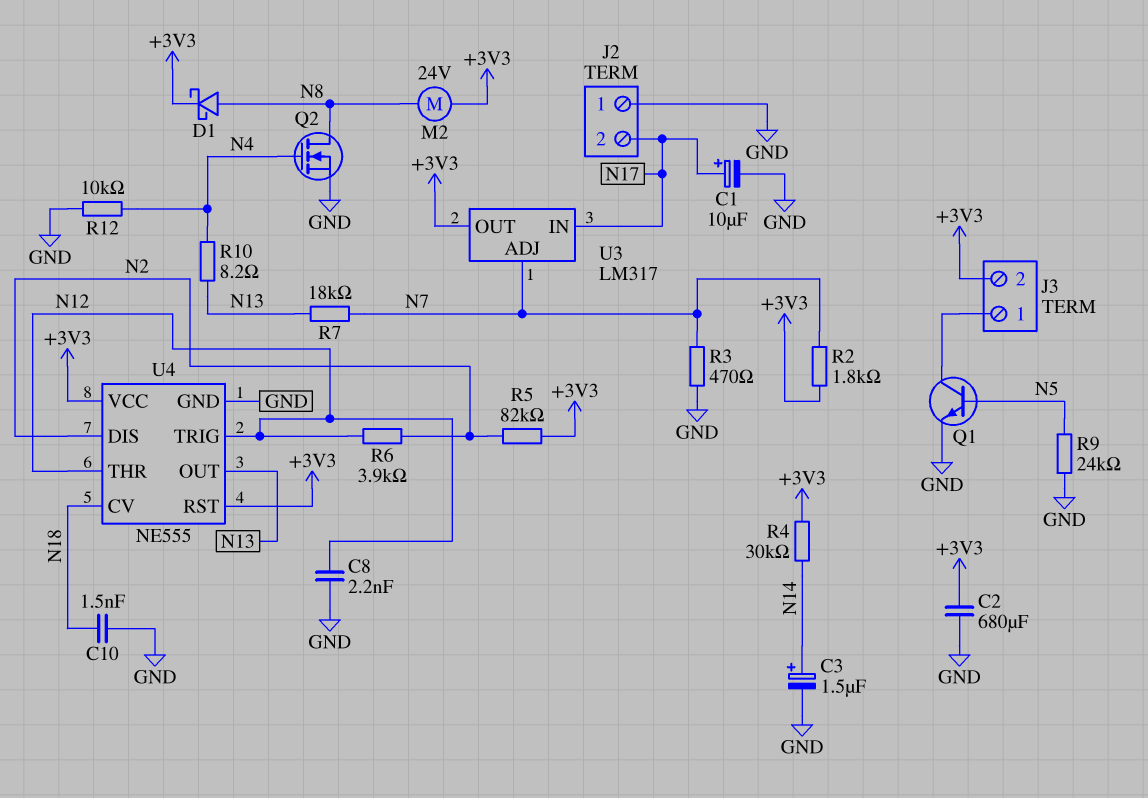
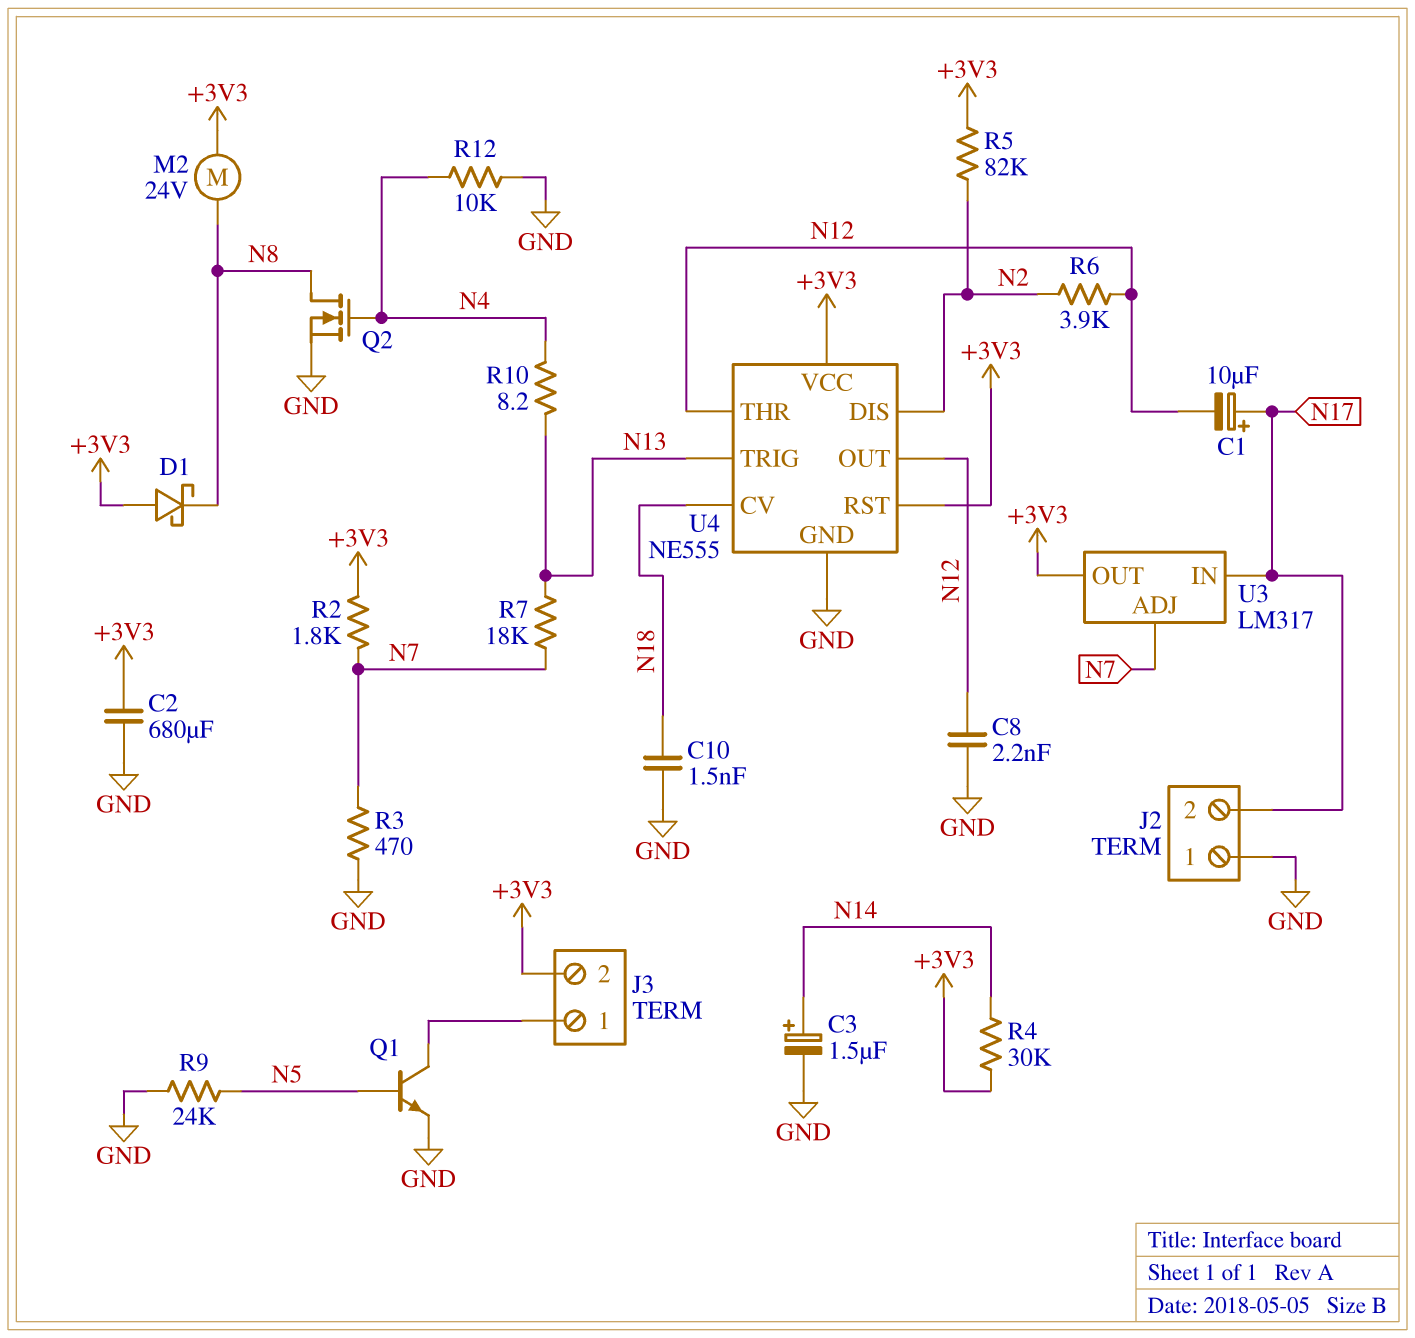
C1: 10uF (plus N17, minus GND) -> 10uF (plus N17, minus N12)
D1: schottky (A N8, K +3V3) -> schottky (A +3V3, K N8)
U4 pin OUT: N13 -> N12
U4 pin TRIG: N12 -> N13

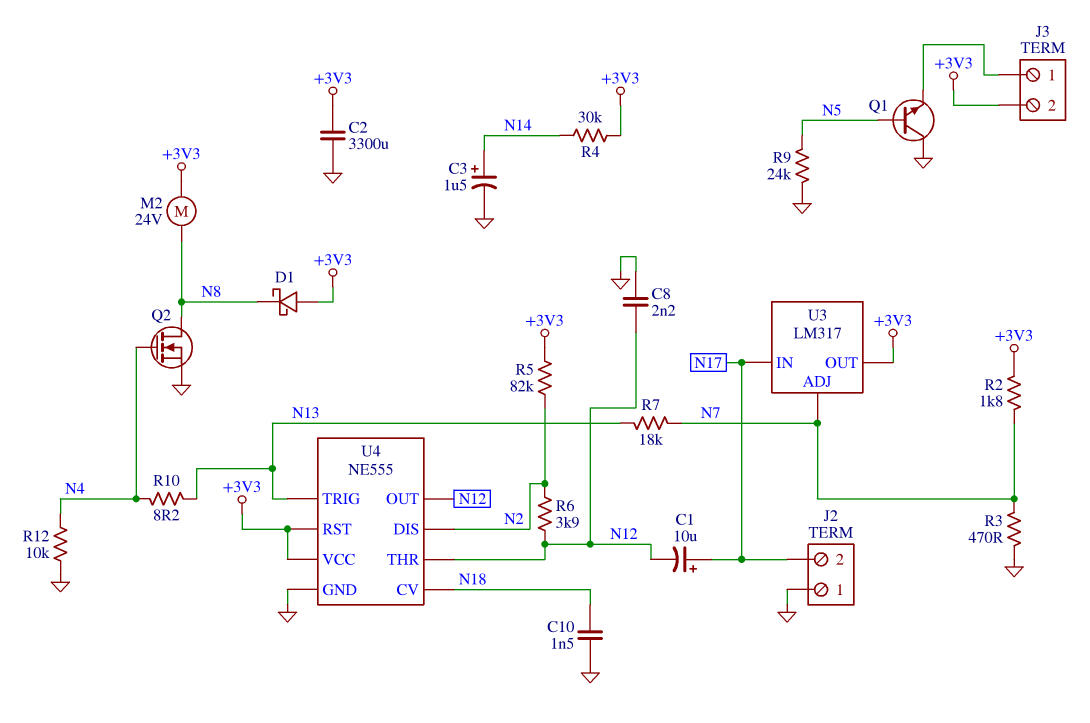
C2: 680uF (+3V3, GND) -> 3300uF (+3V3, GND)
Q1: NPN (B N5, C J3/1, E GND) -> NPN (B N5, C GND, E J3/1)

